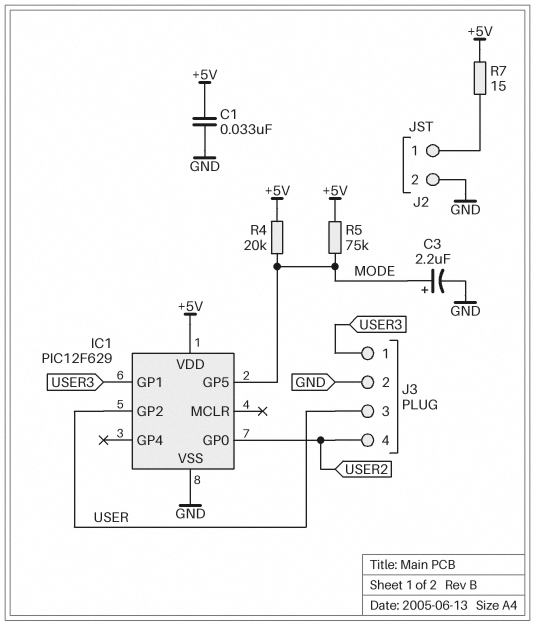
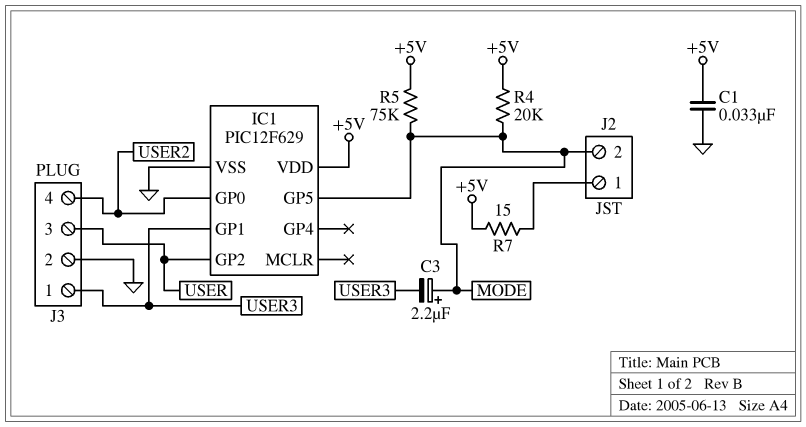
C3: 2.2uF (plus MODE, minus GND) -> 2.2uF (plus MODE, minus USER3)
J2 pin 2: GND -> MODE

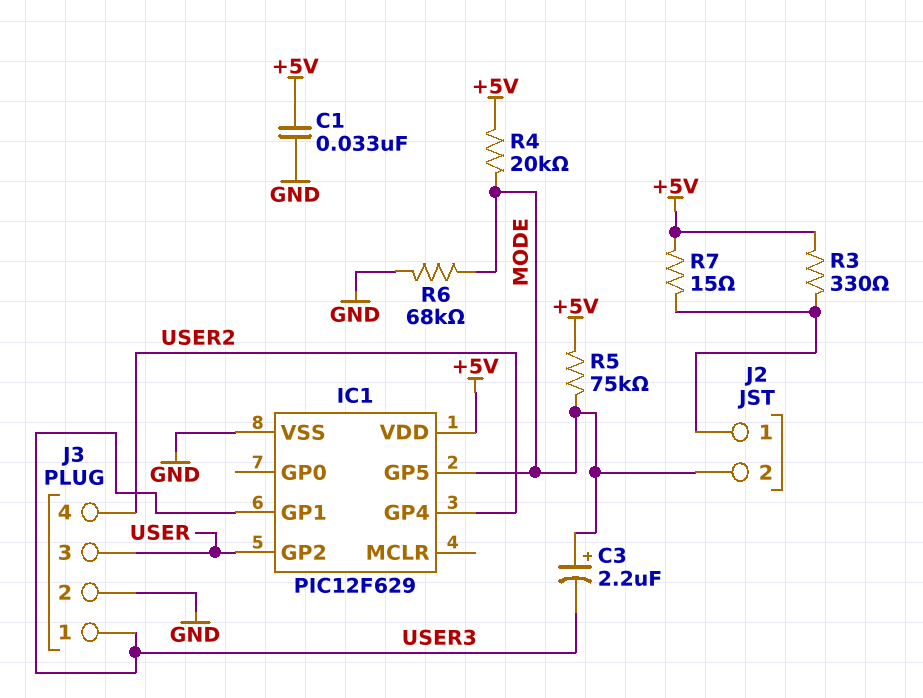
IC1 pin GP0: USER2 -> none
IC1 pin GP4: none -> USER2
R3: none -> 330 (+5V, J2/1)
R6: none -> 68k (GND, MODE)

